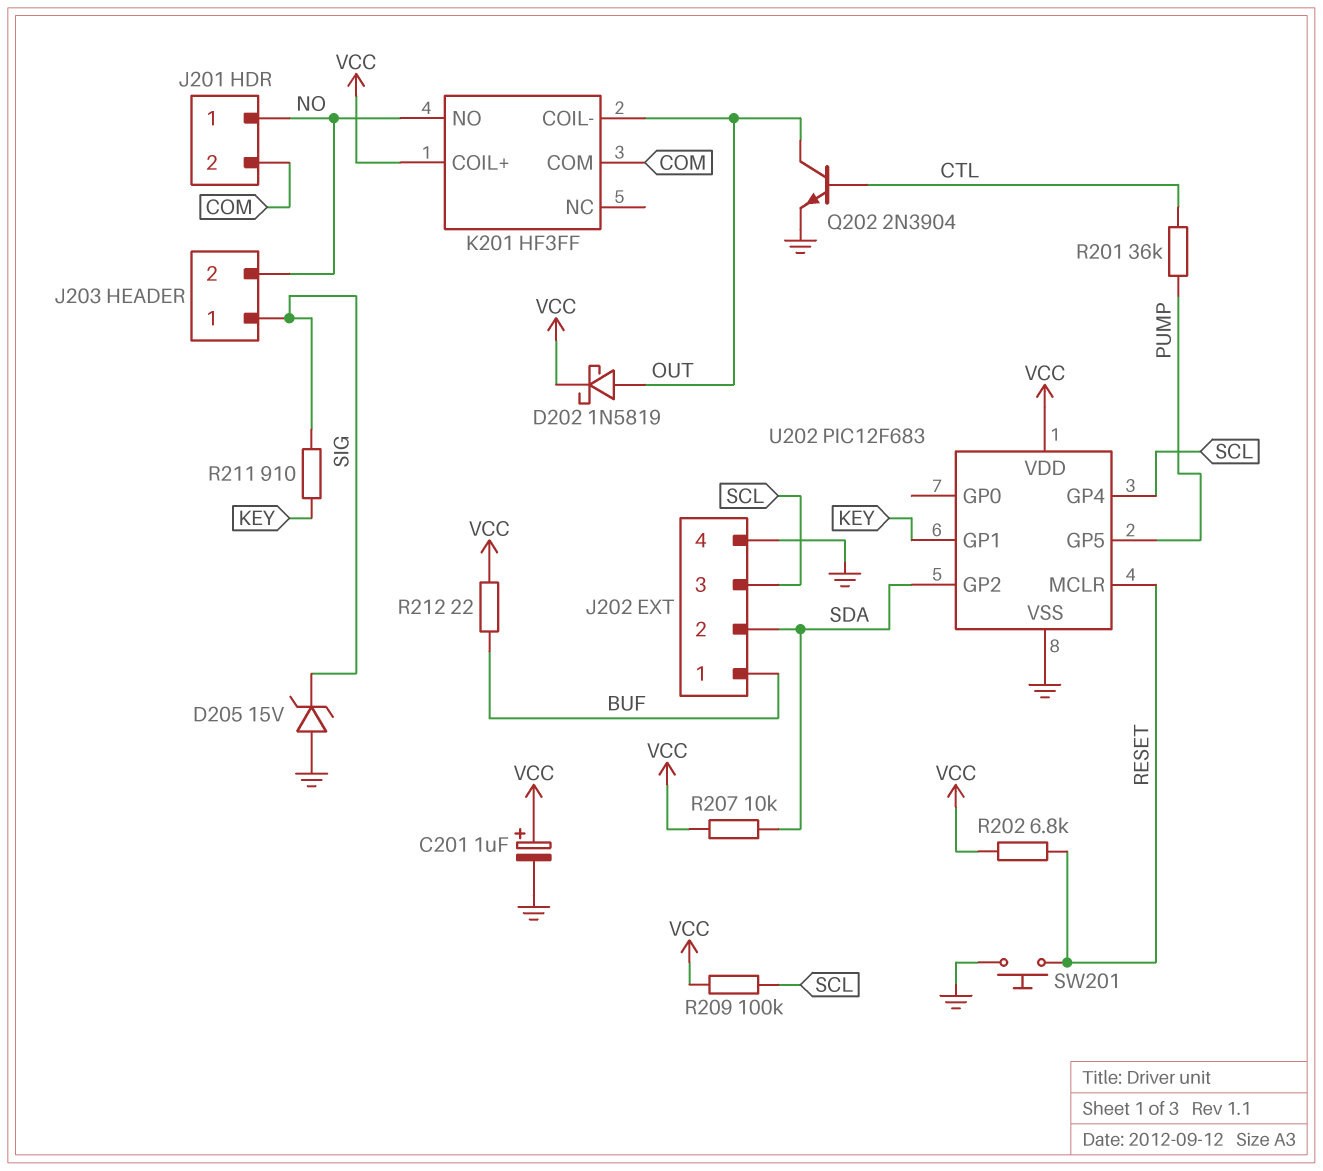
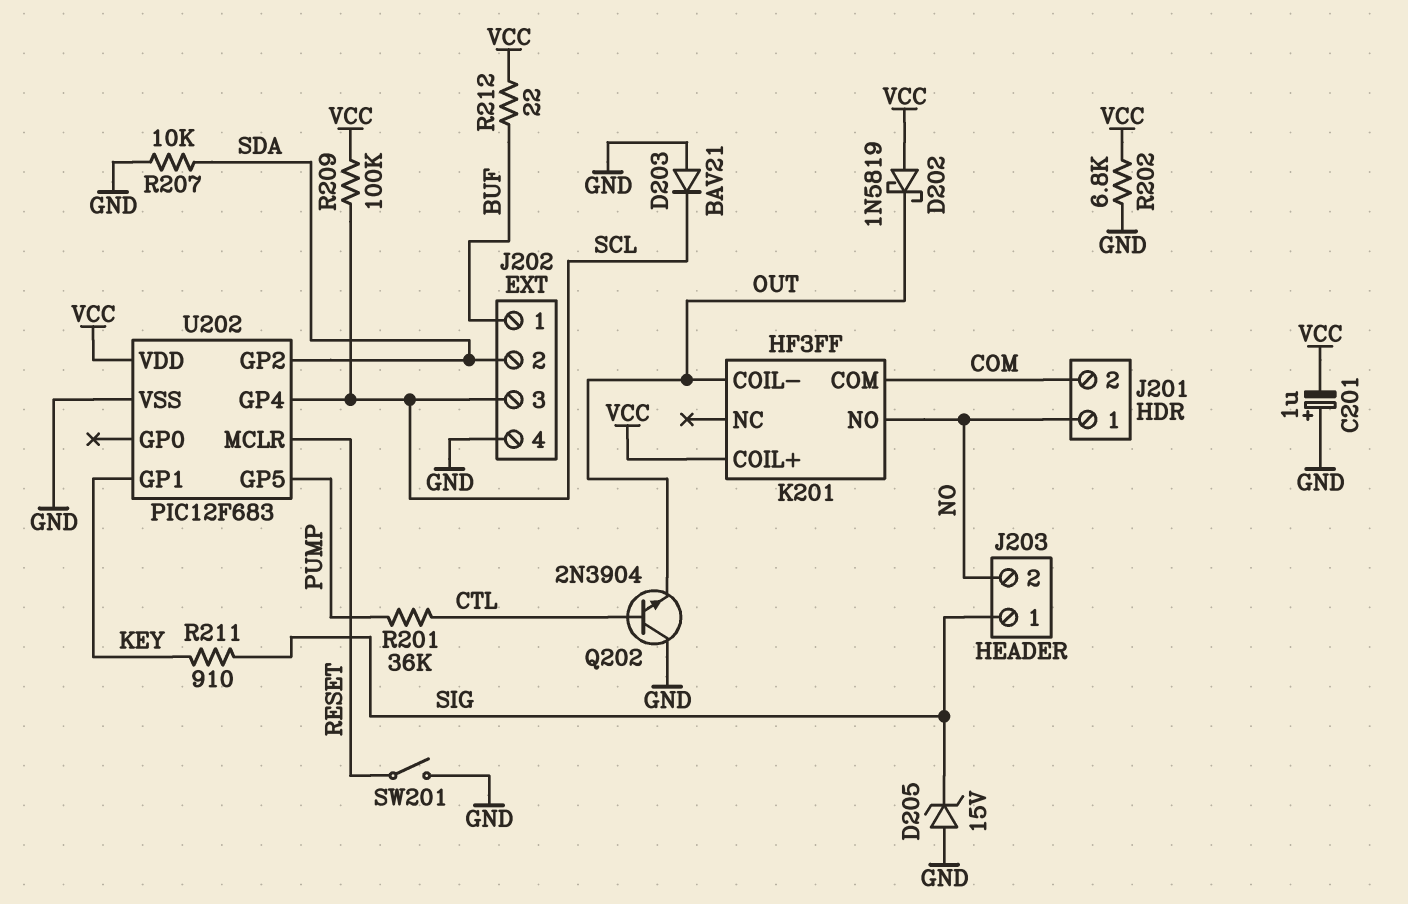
C201: 1uF (plus VCC, minus GND) -> 1uF (plus GND, minus VCC)
D202: schottky 1N5819 (A OUT, K VCC) -> schottky 1N5819 (A VCC, K OUT)
D203: none -> diode BAV21 (A GND, K SCL)
Q202: NPN 2N3904 (B CTL, C OUT, E GND) -> NPN 2N3904 (B CTL, C GND, E OUT)
R202: 6.8k (RESET, VCC) -> 6.8k (GND, VCC)
R207: 10k (SDA, VCC) -> 10k (GND, SDA)
SW201: button (GND, RESET) -> switch (GND, RESET)

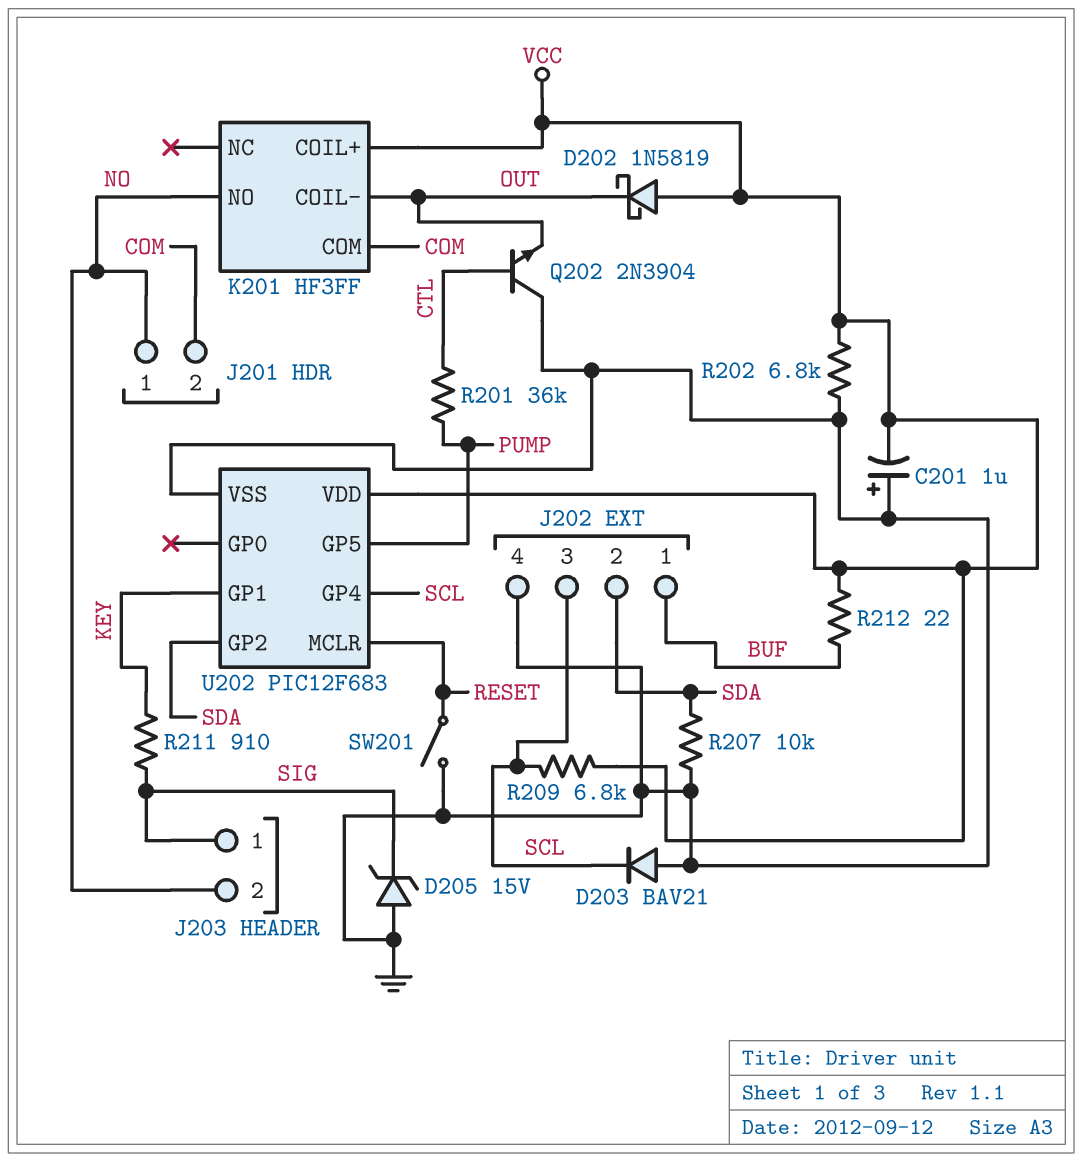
R209: 100k (SCL, VCC) -> 6.8k (SCL, VCC)

